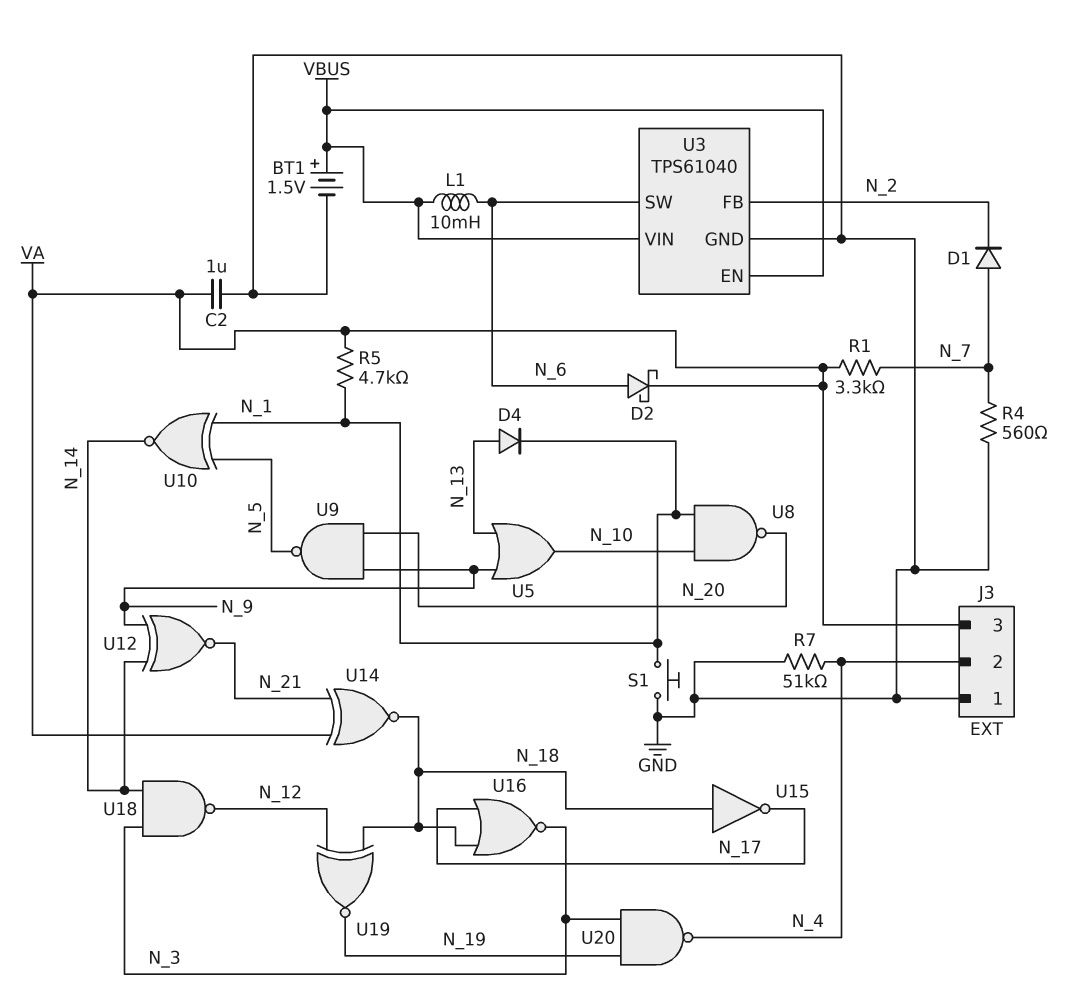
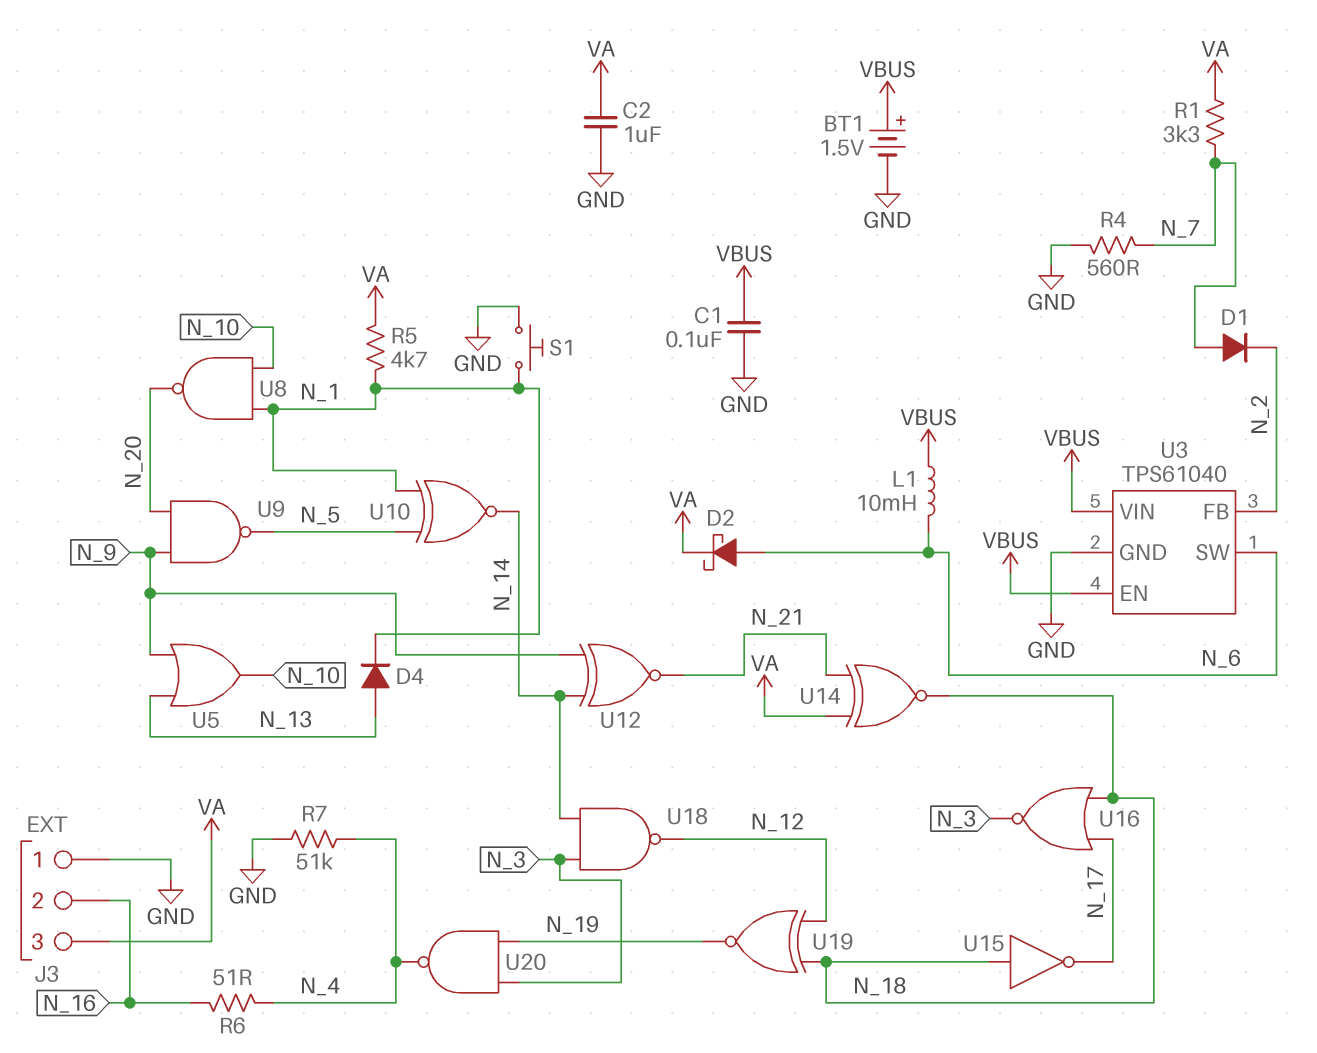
C1: none -> 100nF (GND, VBUS)
J3 pin 2: N_4 -> N_16
R6: none -> 51 (N_4, N_16)

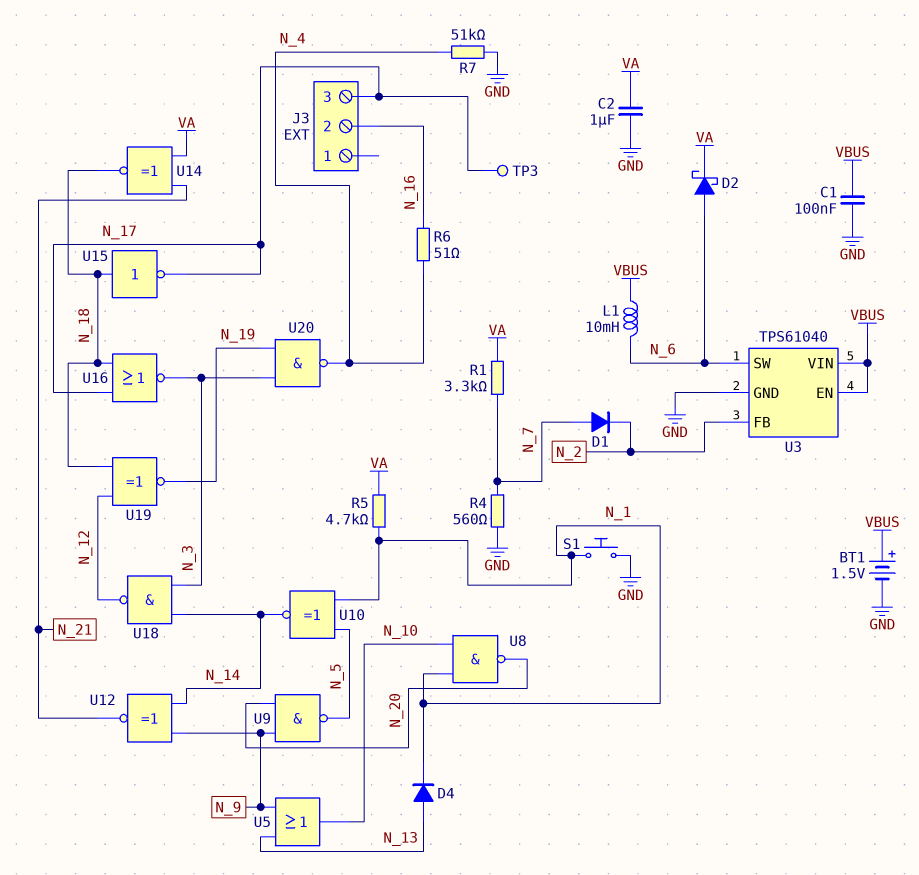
J3 pin 1: GND -> none
J3 pin 3: VA -> N_17
TP3: none -> test point (N_17)

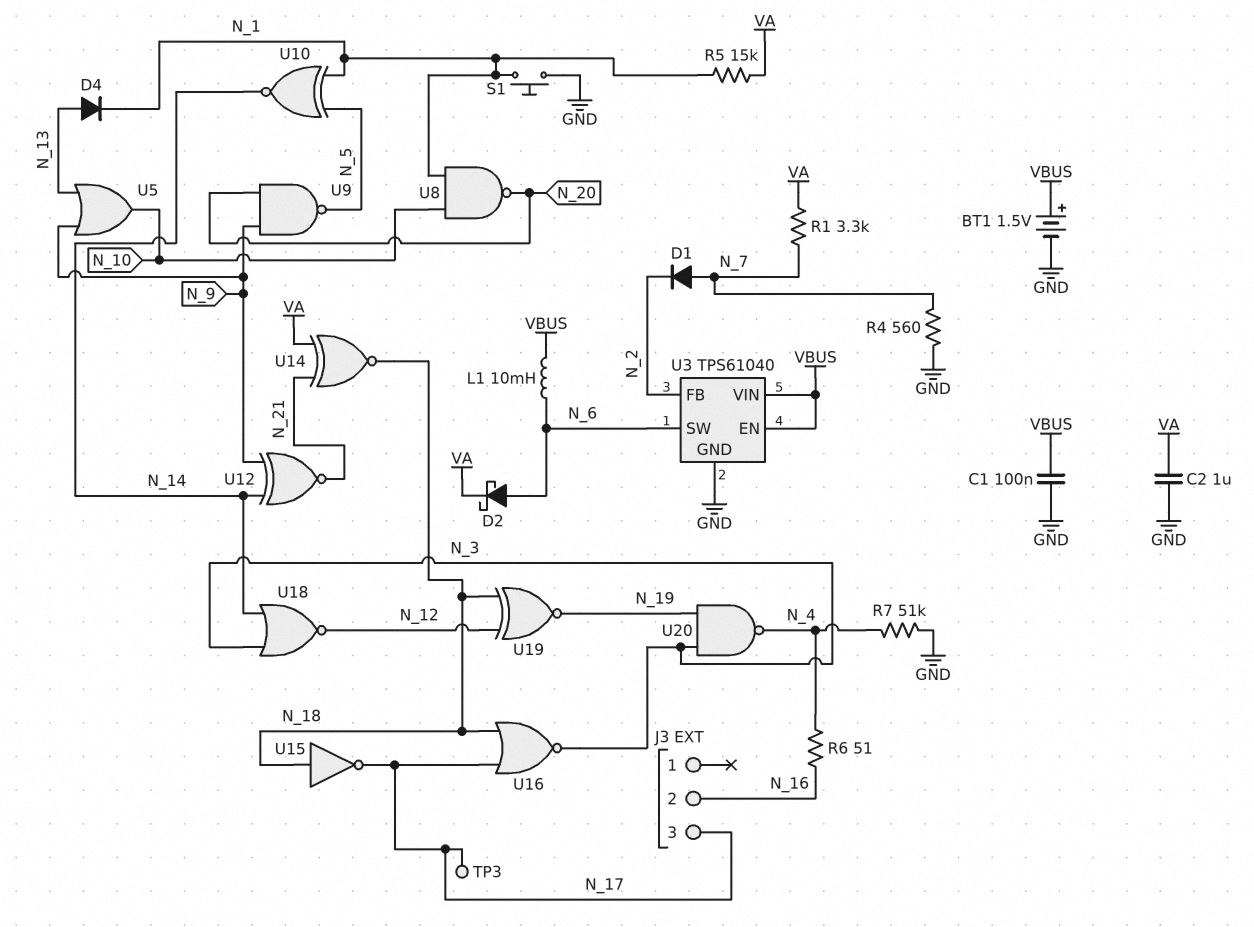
R5: 4.7k (N_1, VA) -> 15k (N_1, VA)
U18: NAND (in N_3, in N_14, out N_12) -> NOR (in N_3, in N_14, out N_12)

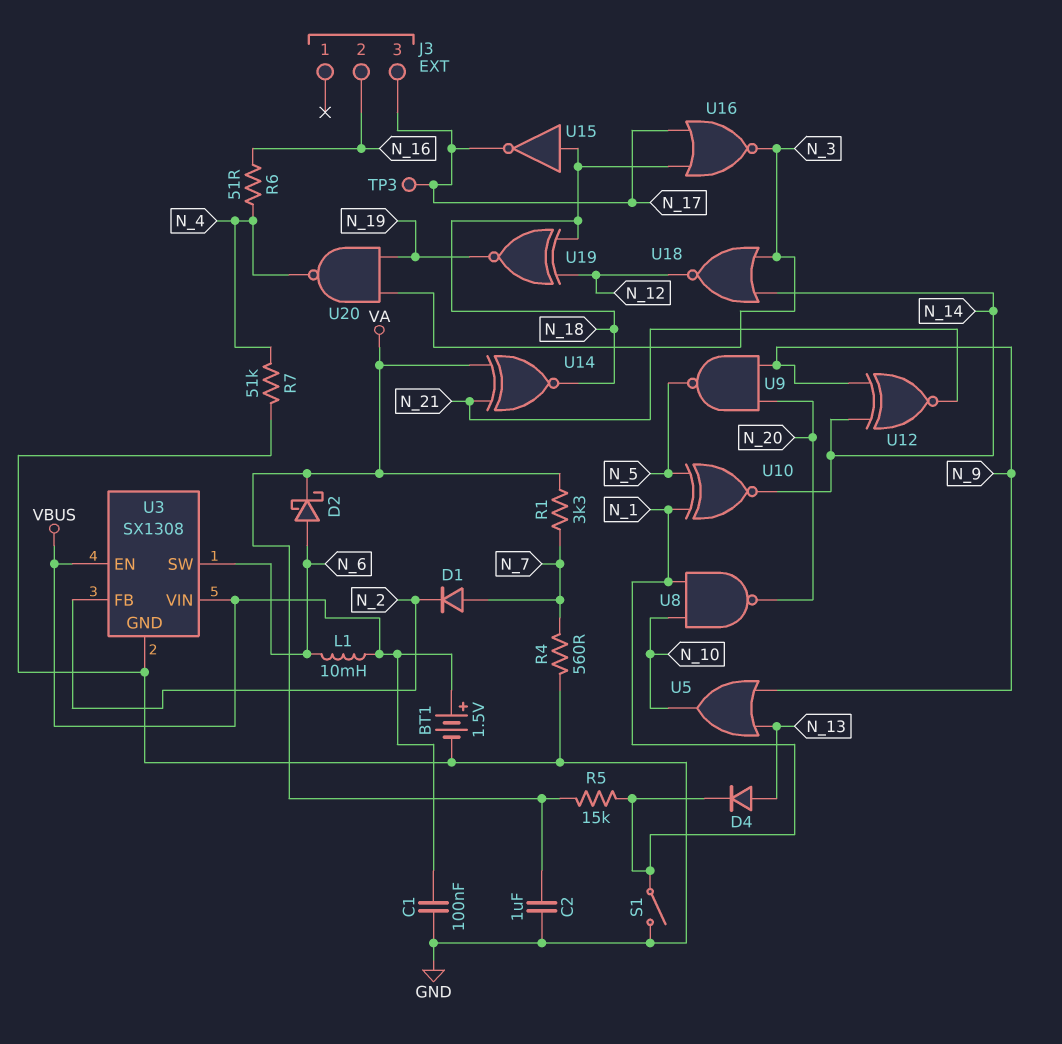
S1: button (GND, N_1) -> switch (GND, N_1)
U3: TPS61040 -> SX1308

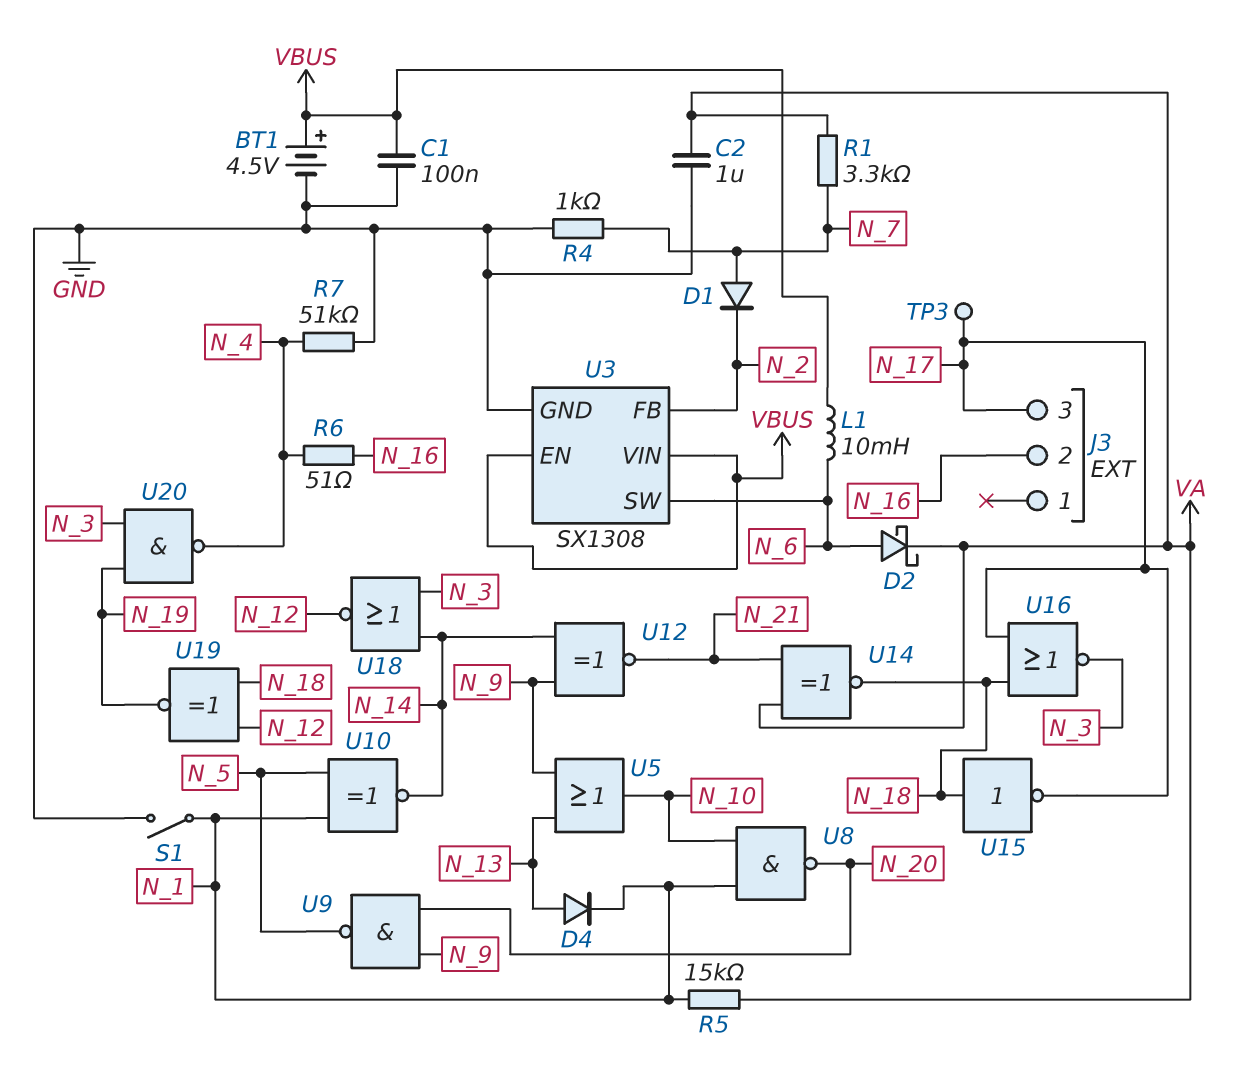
BT1: 1.5V (plus VBUS, minus GND) -> 4.5V (plus VBUS, minus GND)
R4: 560 (GND, N_7) -> 1k (GND, N_7)

